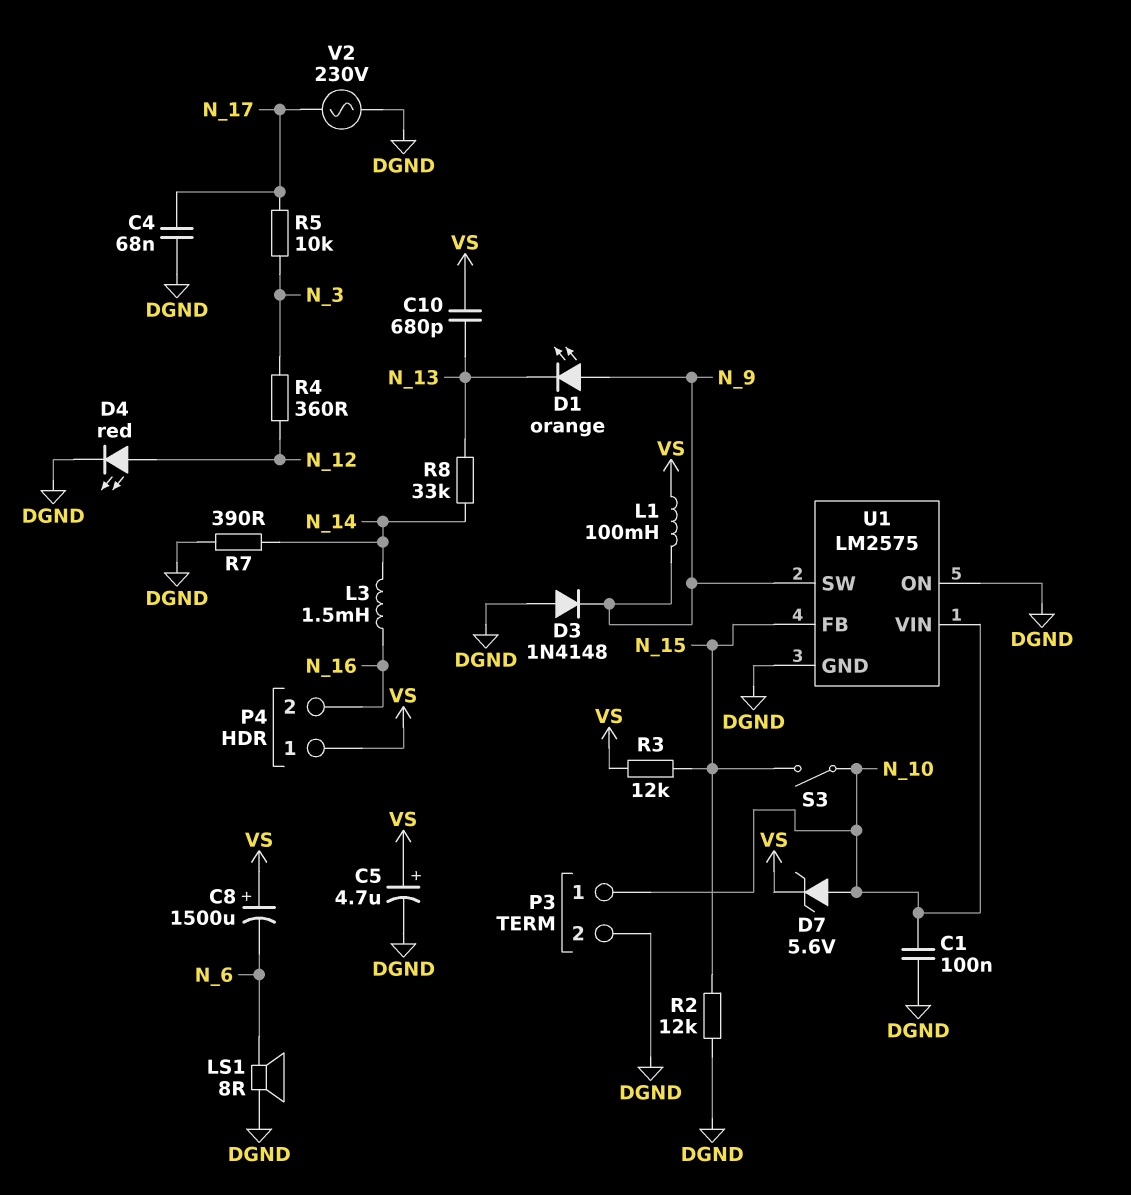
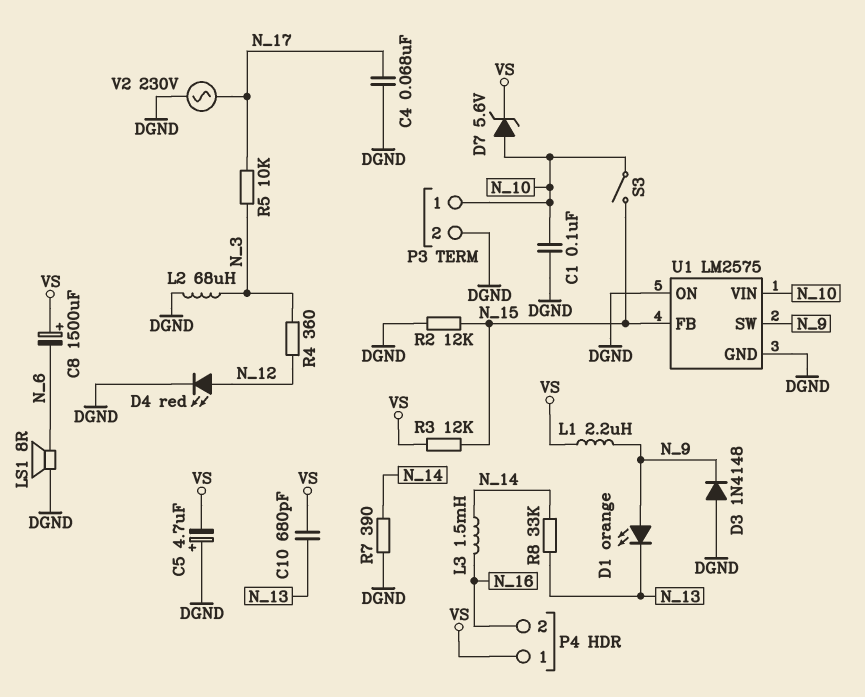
C5: 4.7uF (plus VS, minus DGND) -> 4.7uF (plus DGND, minus VS)
L1: 100mH (N_9, VS) -> 2.2uH (N_9, VS)
L2: none -> 68uH (DGND, N_3)

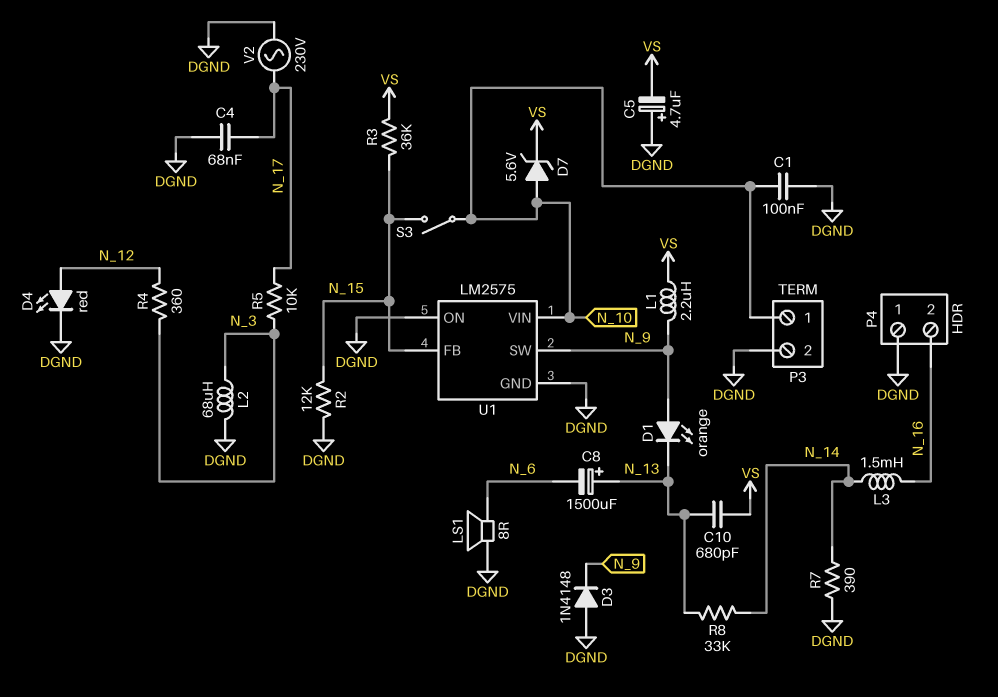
C8: 1500uF (plus VS, minus N_6) -> 1500uF (plus N_13, minus N_6)
P4 pin 1: VS -> DGND
R3: 12k (N_15, VS) -> 36k (N_15, VS)

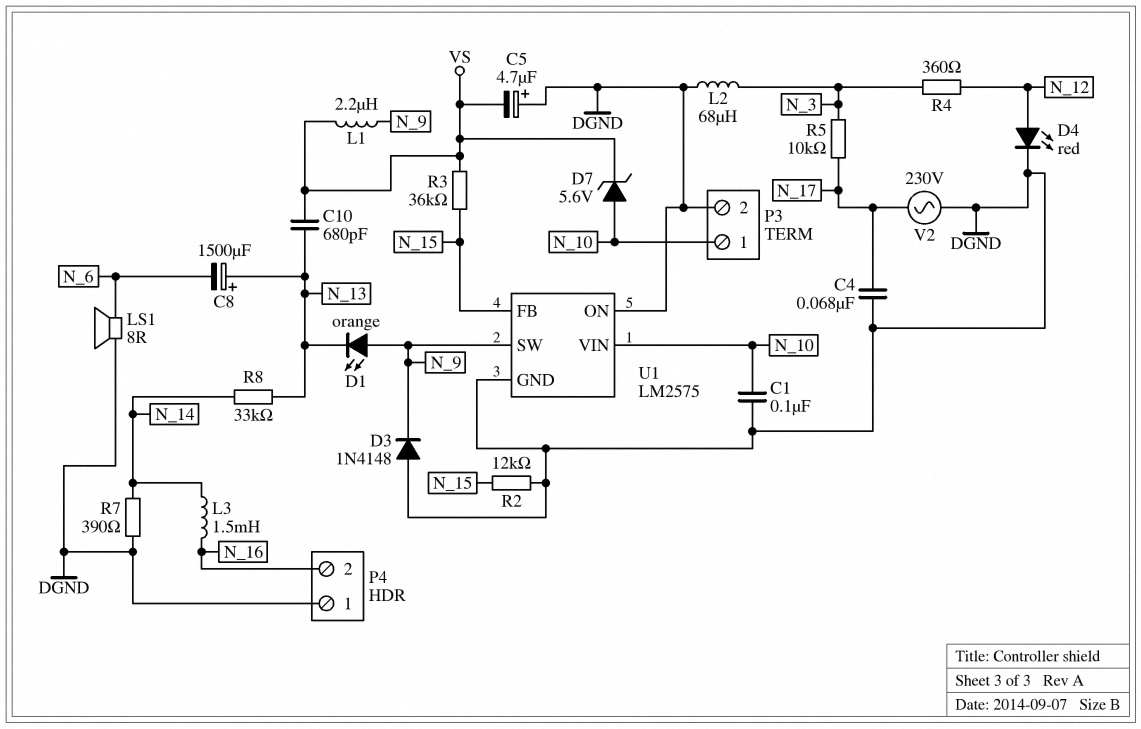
S3: switch (N_10, N_15) -> none

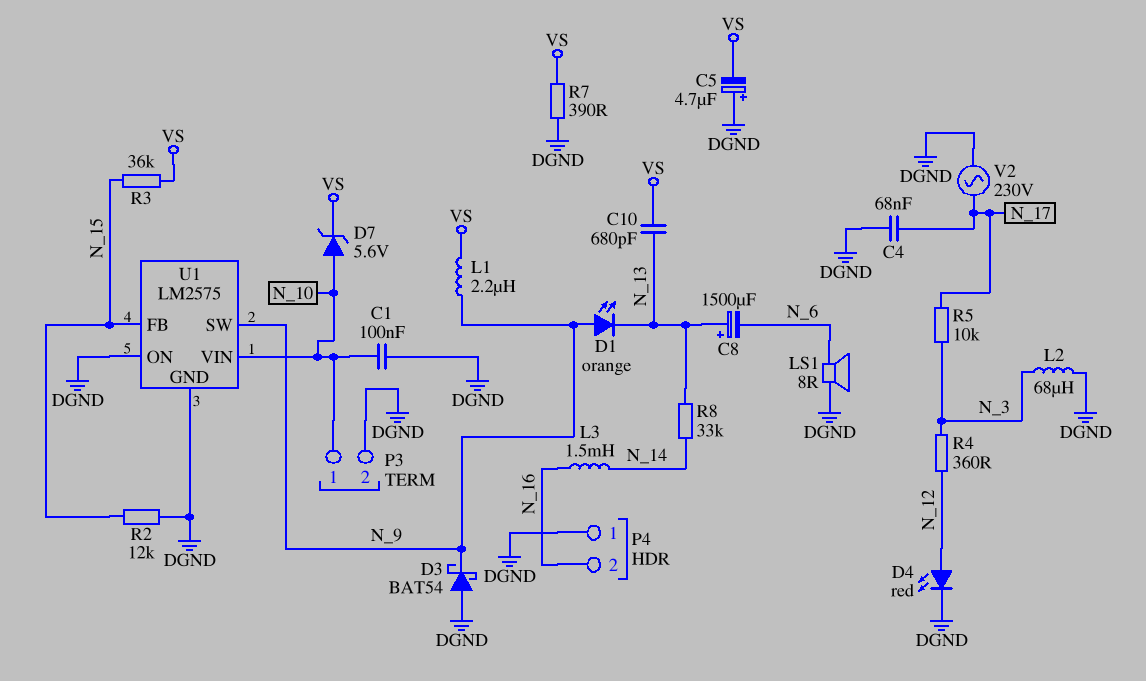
D3: diode 1N4148 (A DGND, K N_9) -> schottky BAT54 (A DGND, K N_9)
R7: 390 (DGND, N_14) -> 390 (DGND, VS)

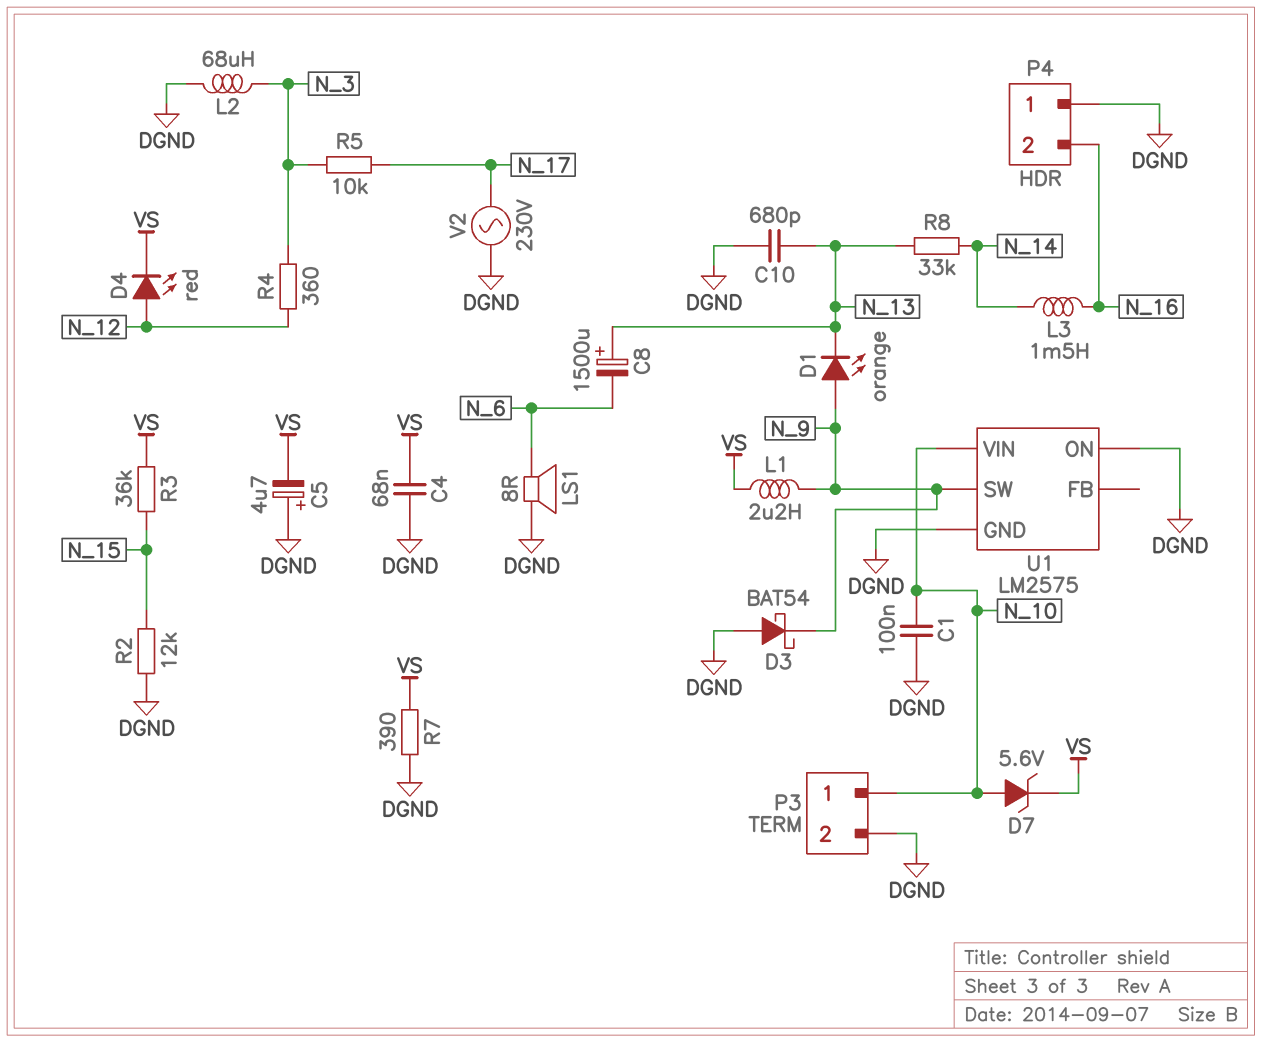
C4: 68nF (DGND, N_17) -> 68nF (DGND, VS)
C10: 680pF (N_13, VS) -> 680pF (DGND, N_13)
D4: LED red (A N_12, K DGND) -> LED red (A N_12, K VS)
U1 pin FB: N_15 -> none

